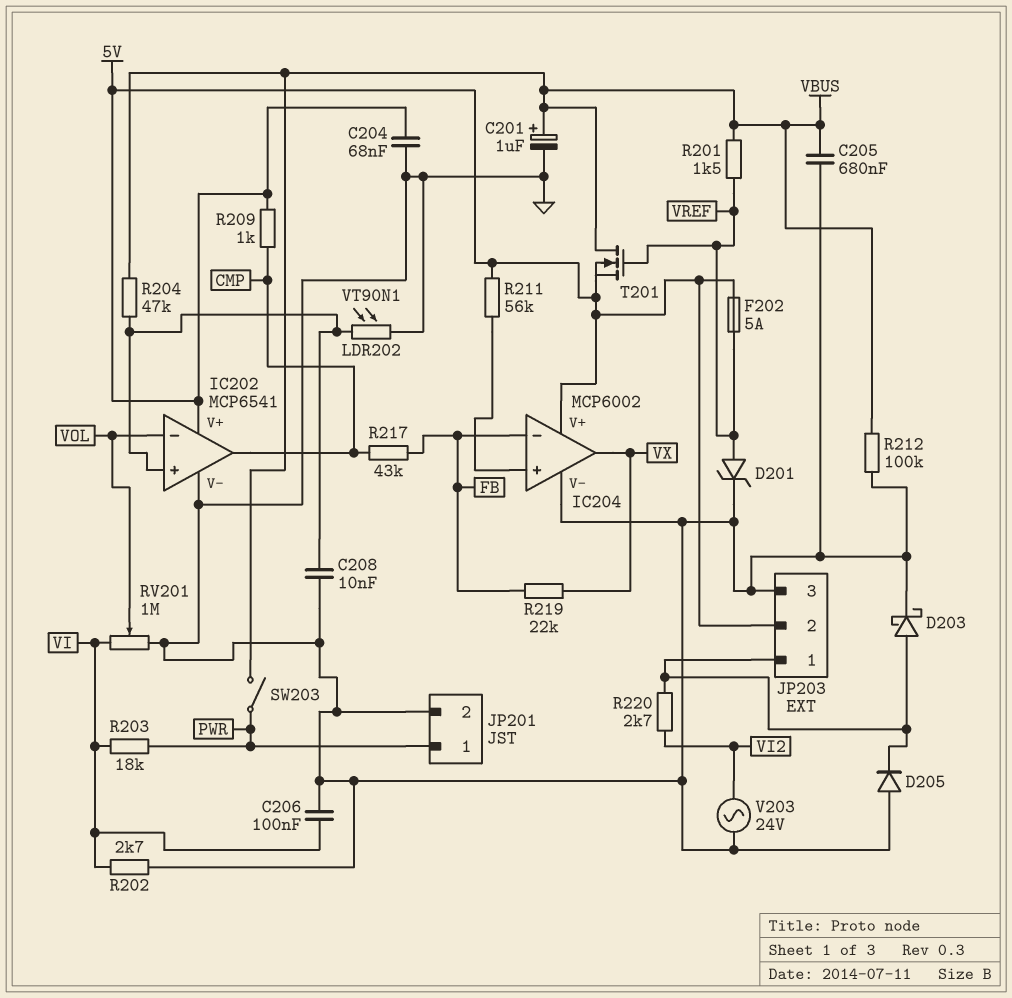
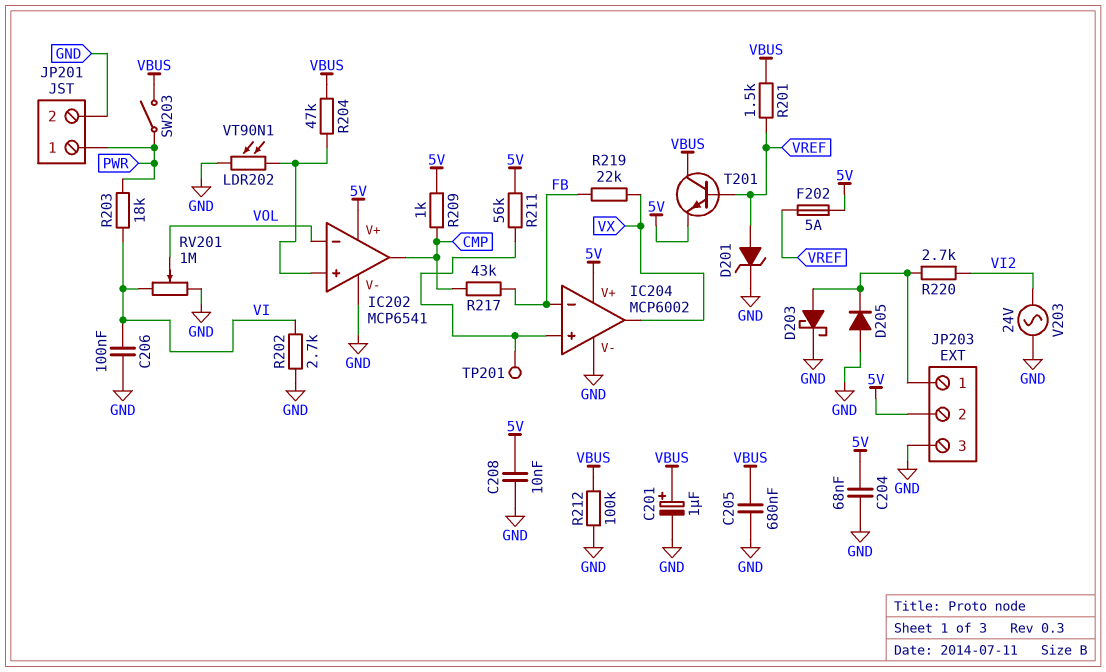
C208: 10nF (GND, IC202/in+) -> 10nF (5V, GND)
T201: NMOS (G VREF, D VBUS, S 5V) -> NPN (B VREF, C VBUS, E 5V)
TP201: none -> test point (IC204/in+)

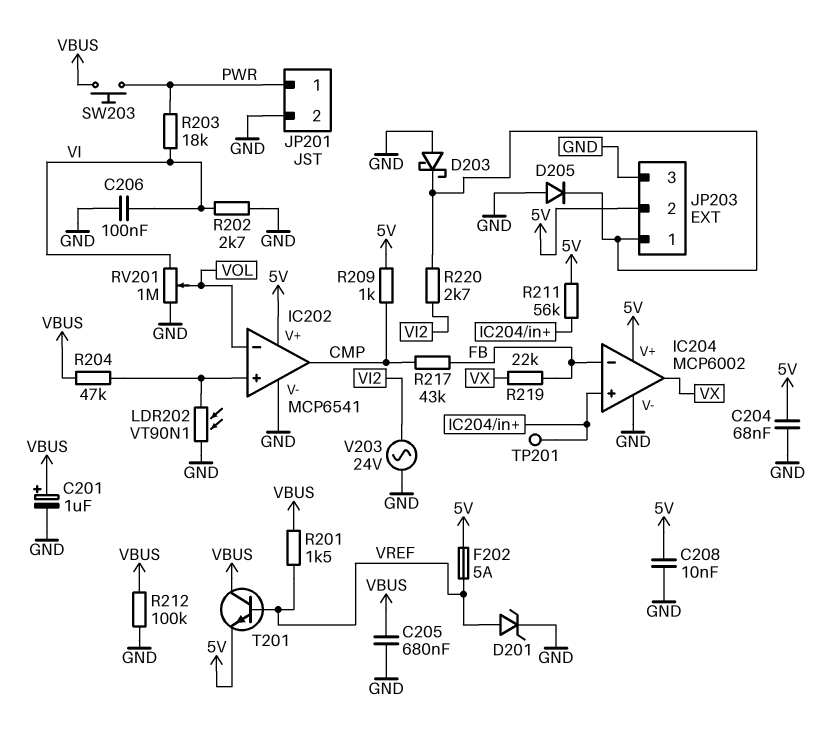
D203: schottky (A JP203/1, K GND) -> schottky (A GND, K JP203/1)
SW203: switch (PWR, VBUS) -> button (PWR, VBUS)

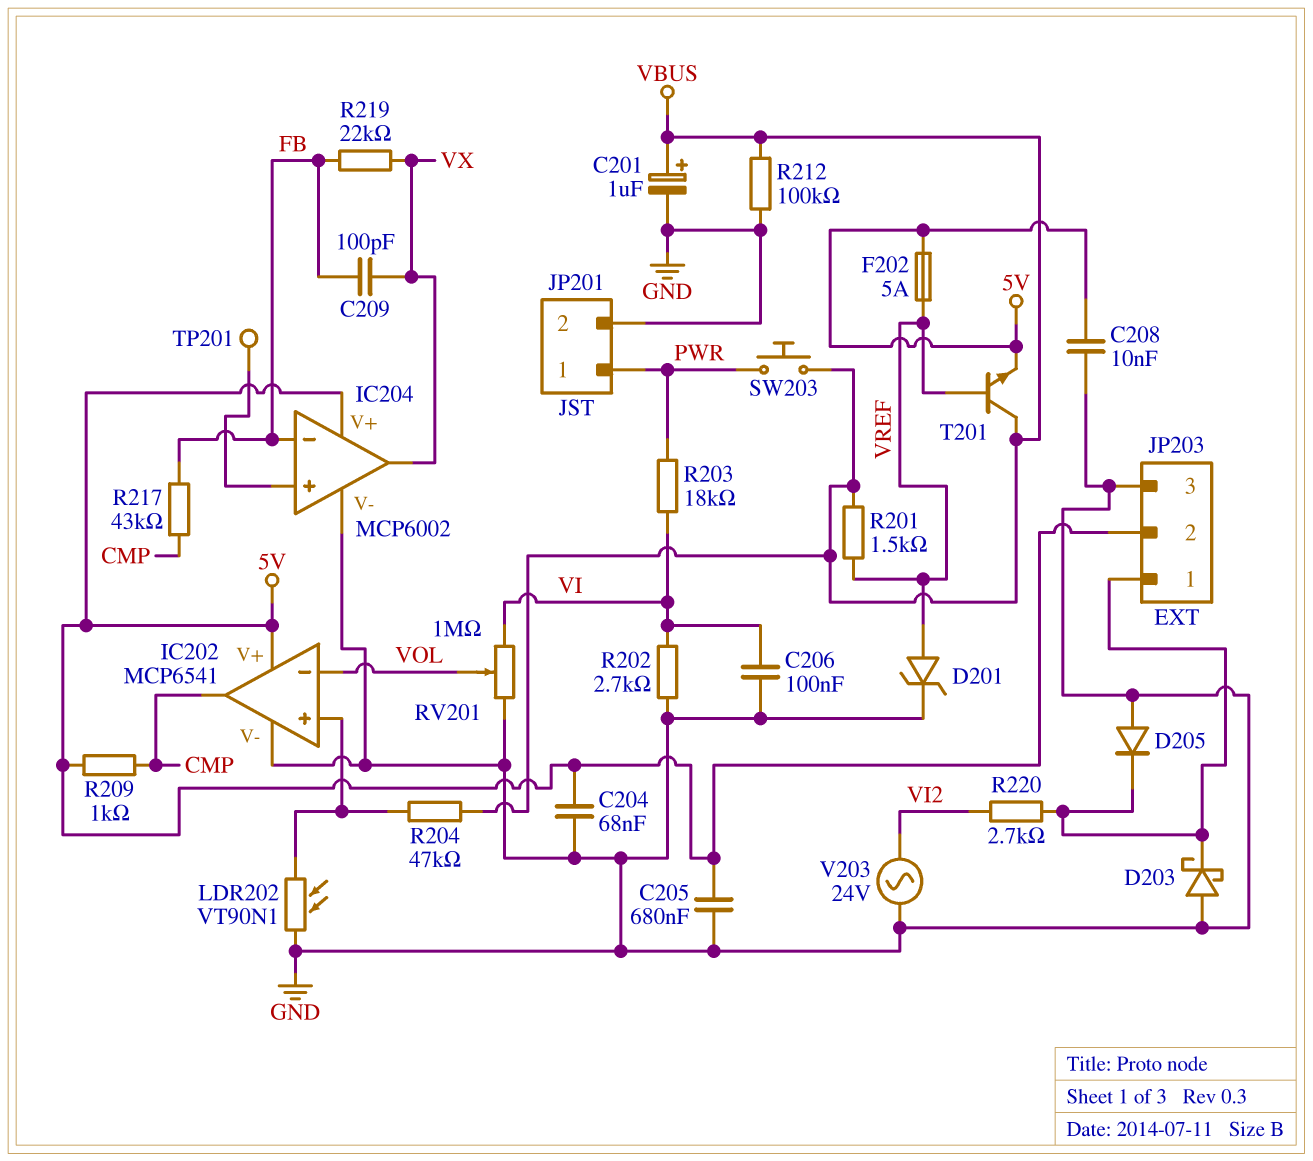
C205: 680nF (GND, VBUS) -> 680nF (5V, GND)
C209: none -> 100pF (FB, VX)
R211: 56k (5V, IC204/in+) -> none

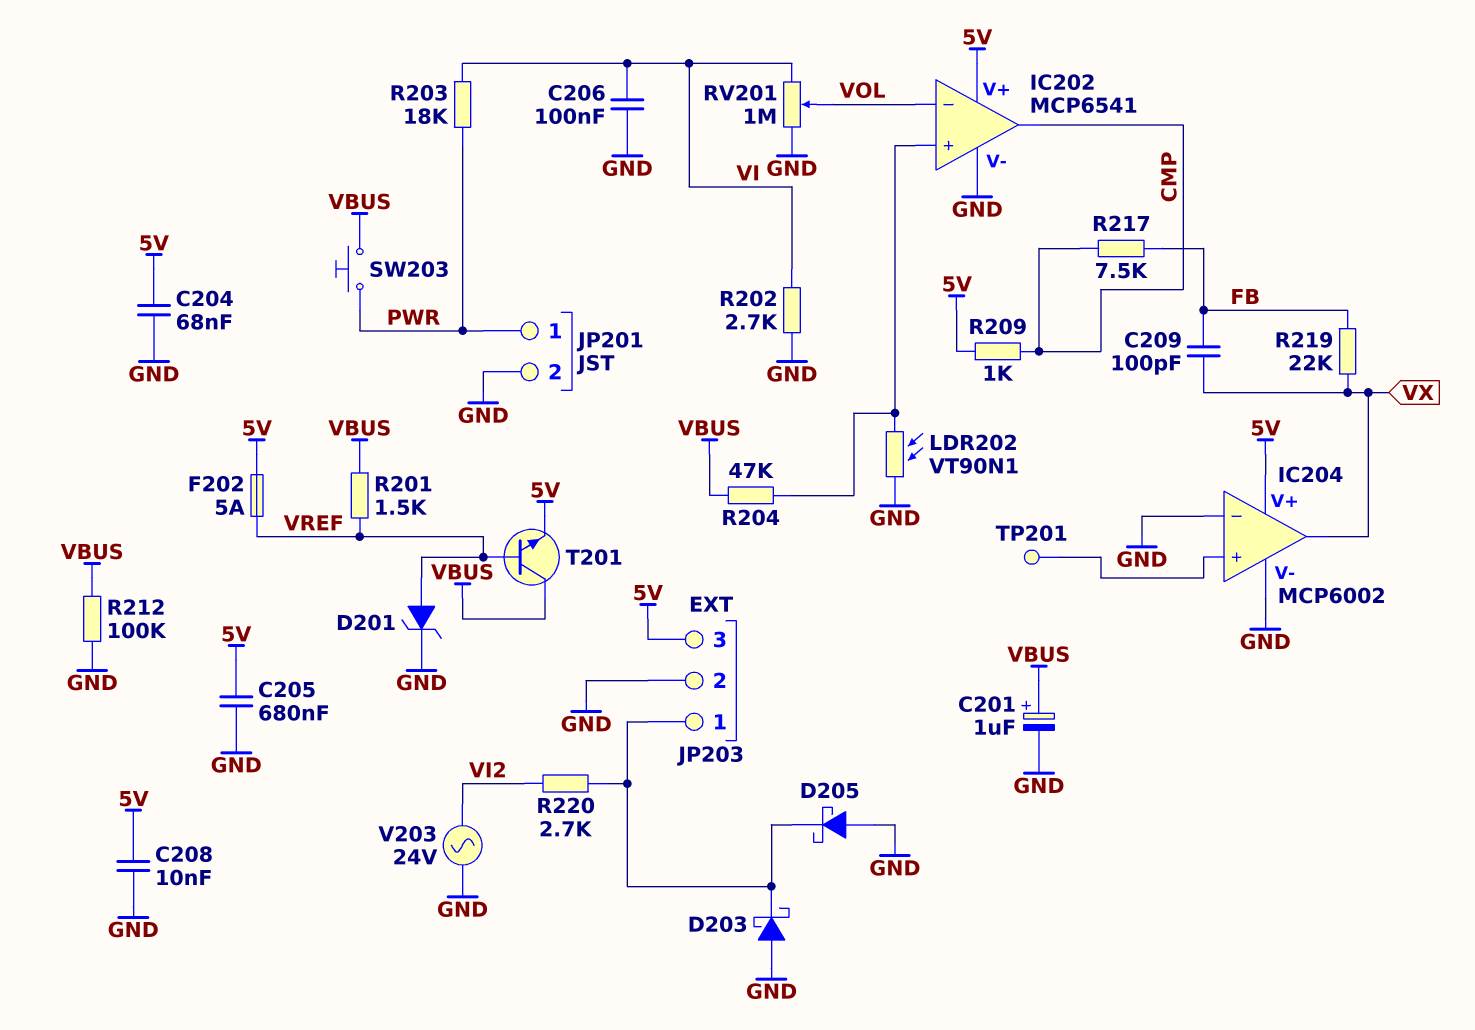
D205: diode (A GND, K JP203/1) -> schottky (A GND, K JP203/1)
IC204 pin in-: FB -> GND
JP203 pin 2: 5V -> GND
JP203 pin 3: GND -> 5V
R217: 43k (CMP, FB) -> 7.5k (CMP, FB)

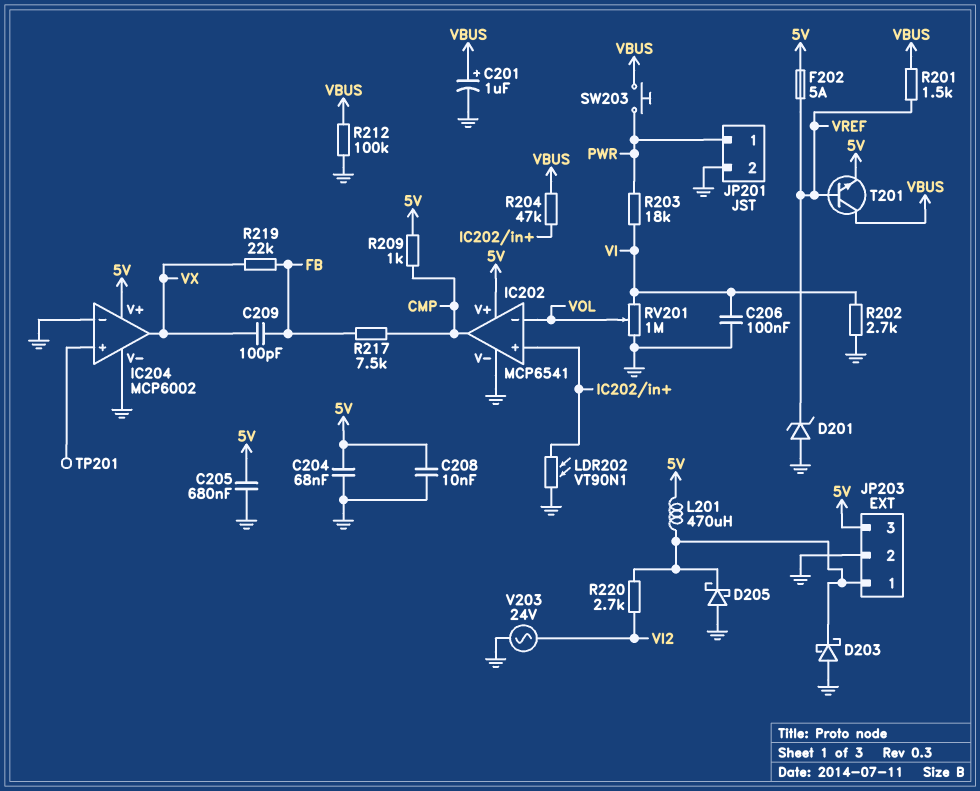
D201: zener (A VREF, K GND) -> zener (A GND, K VREF)
L201: none -> 470uH (5V, JP203/1)

